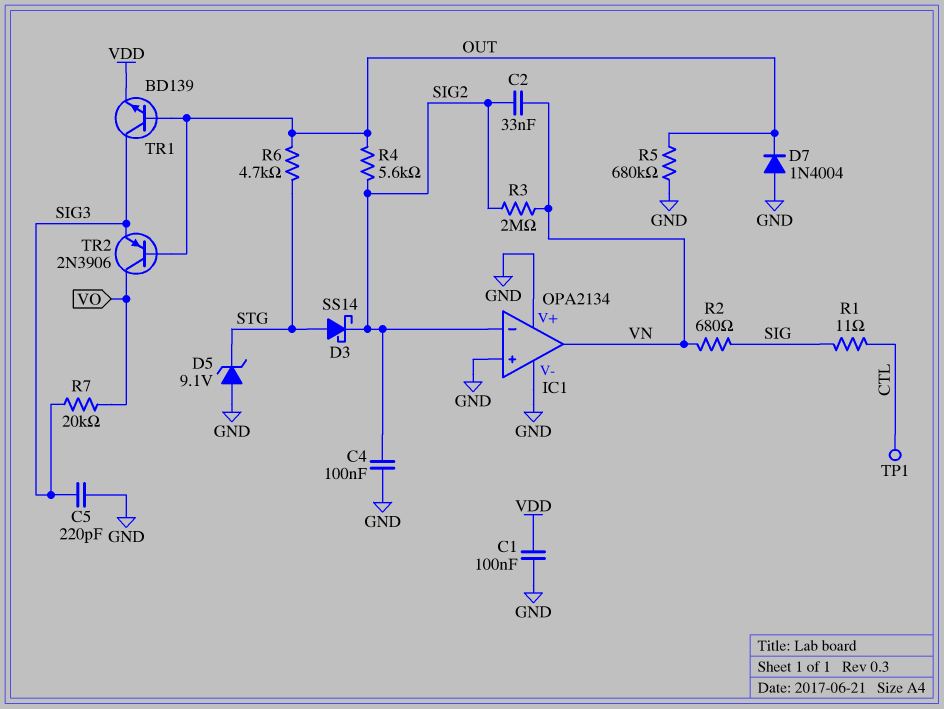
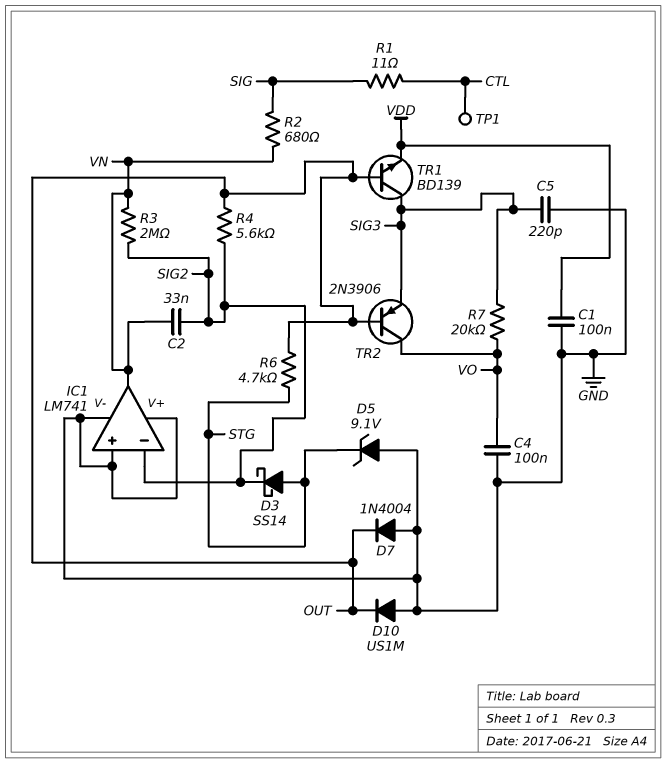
C4: 100nF (GND, SIG2) -> 100nF (GND, VO)
D10: none -> diode US1M (A GND, K OUT)
IC1: OPA2134 -> LM741
R5: 680k (GND, OUT) -> none

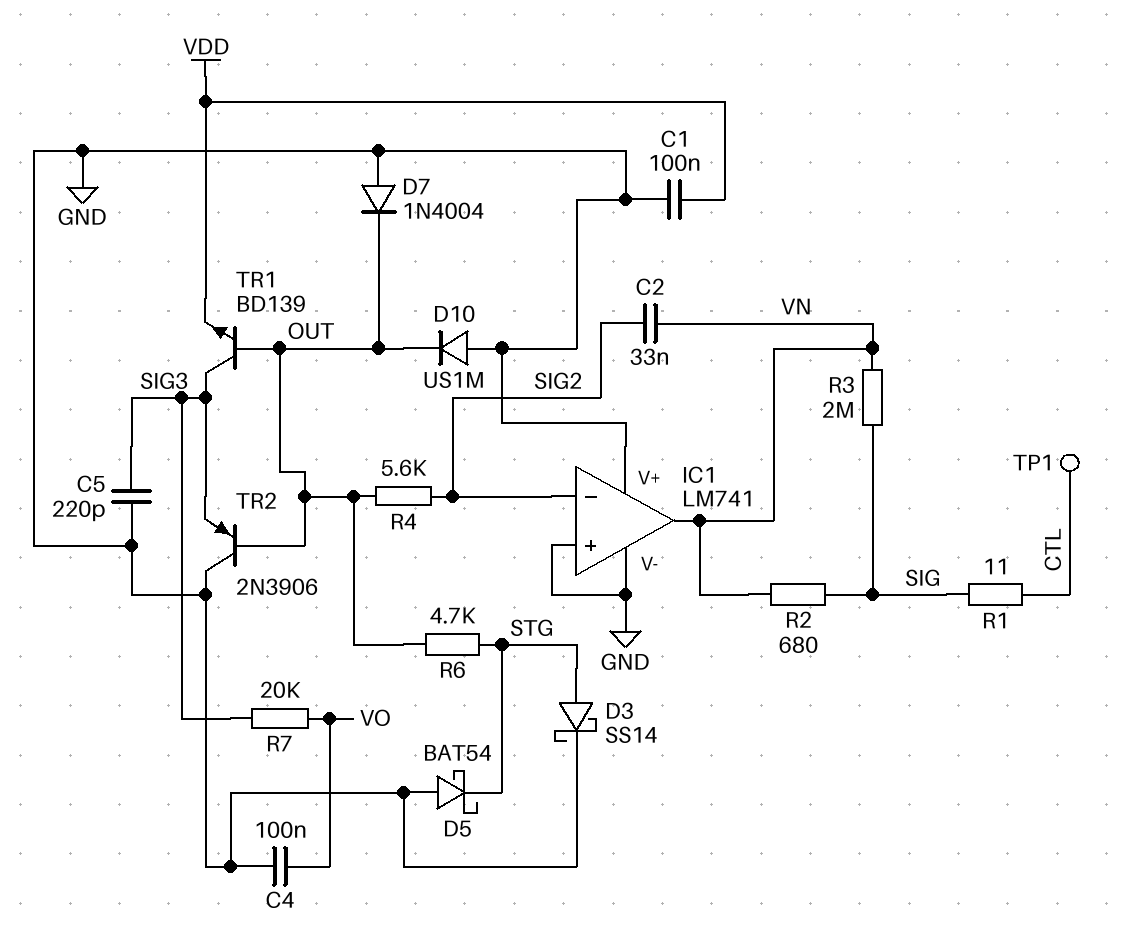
D3: schottky SS14 (A STG, K SIG2) -> schottky SS14 (A STG, K GND)
D5: zener 9.1V (A GND, K STG) -> schottky BAT54 (A GND, K STG)
R3: 2M (SIG2, VN) -> 2M (SIG, VN)
TR2: PNP 2N3906 (B OUT, C VO, E SIG3) -> PNP 2N3906 (B OUT, C GND, E SIG3)

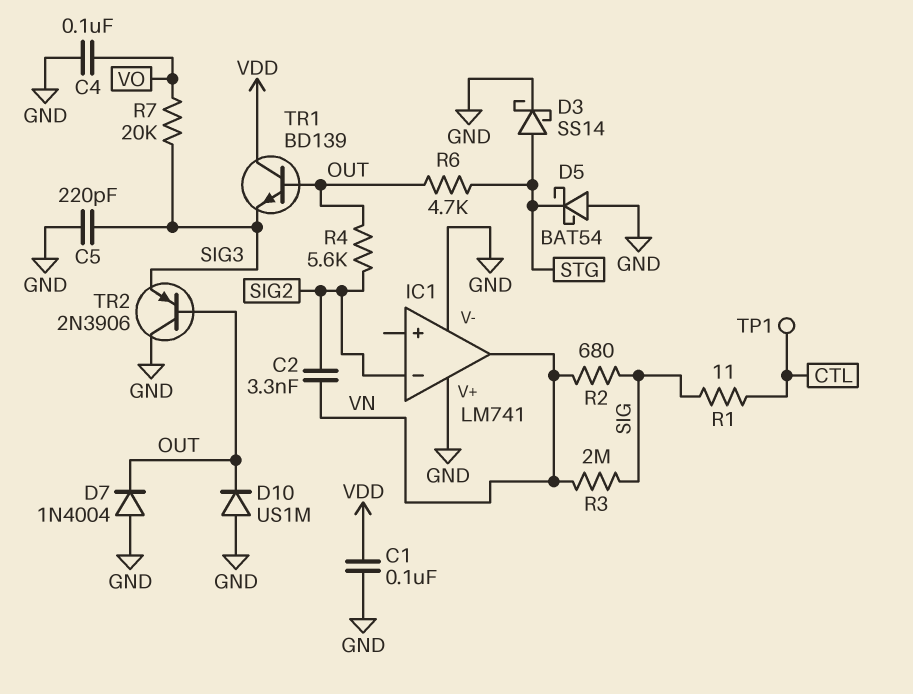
C2: 33nF (SIG2, VN) -> 3.3nF (SIG2, VN)
IC1 pin in+: GND -> none
TR1: NPN BD139 (B OUT, C SIG3, E VDD) -> NPN BD139 (B OUT, C VDD, E SIG3)

